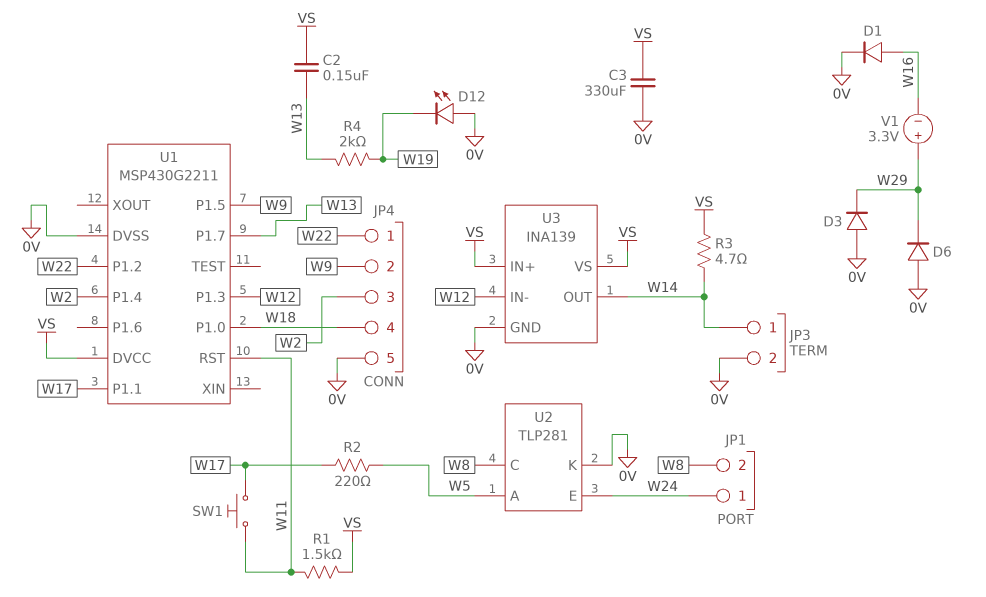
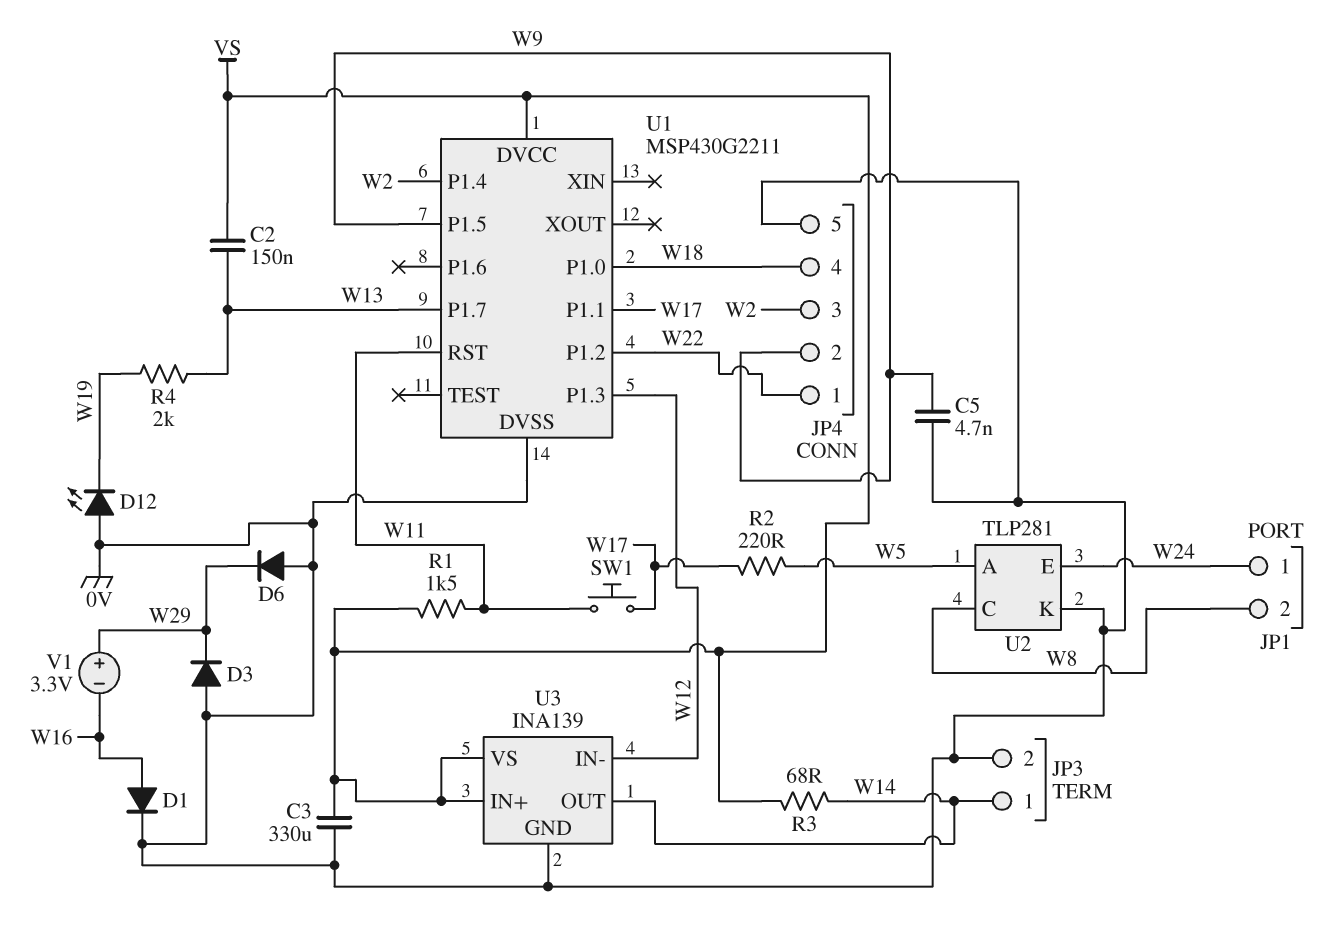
C5: none -> 4.7nF (0V, W9)
R3: 4.7 (VS, W14) -> 68 (VS, W14)

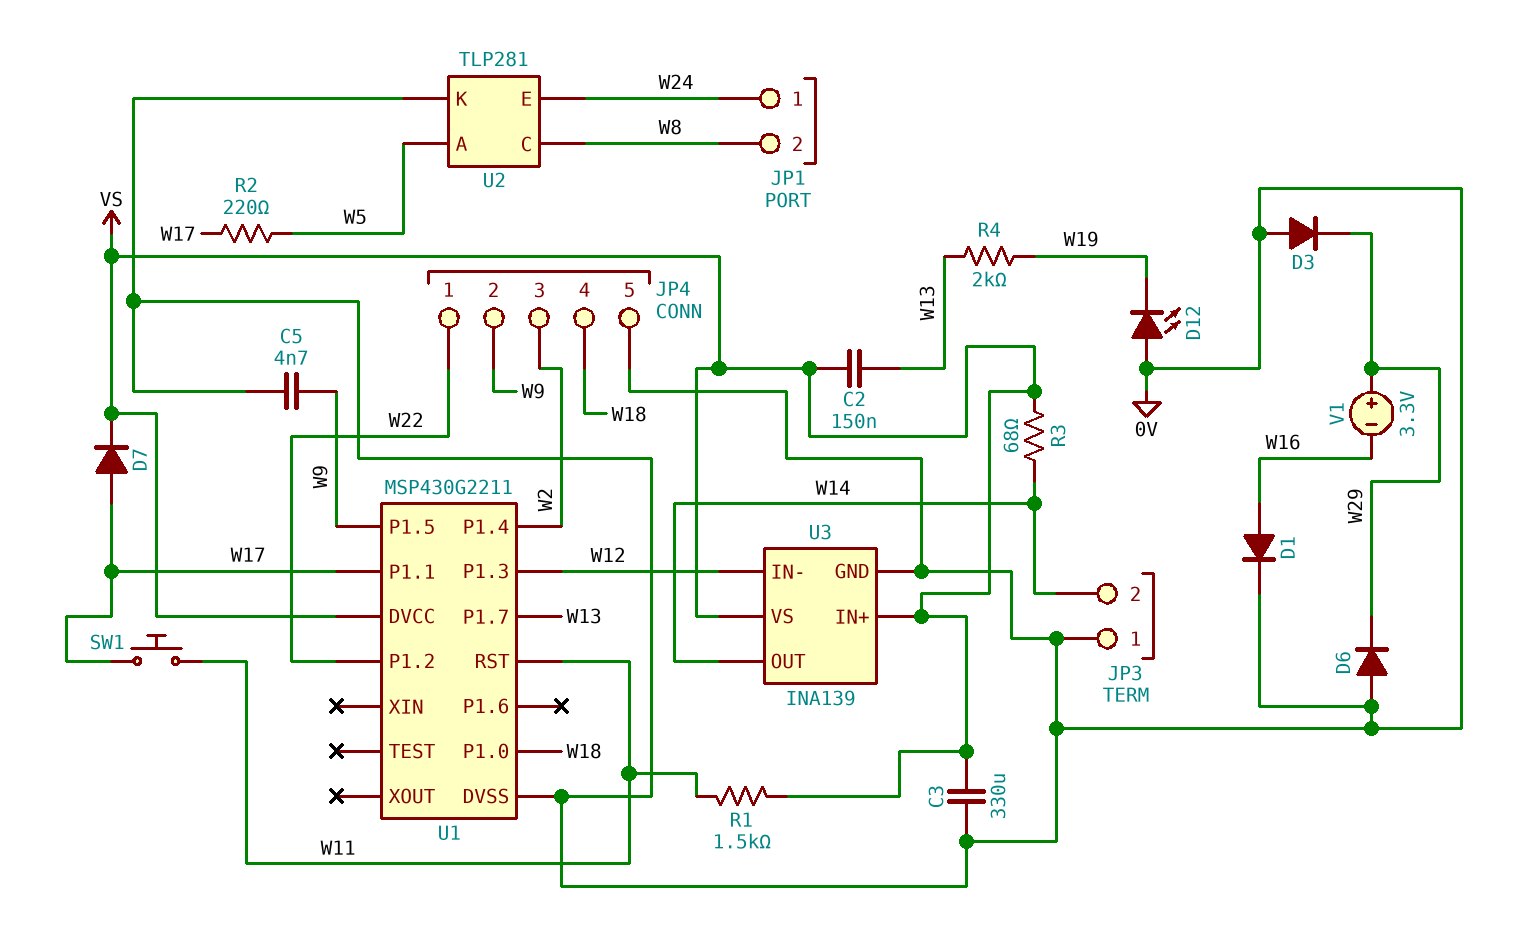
D7: none -> diode (A W17, K VS)
JP3 pin 1: W14 -> 0V
JP3 pin 2: 0V -> W14

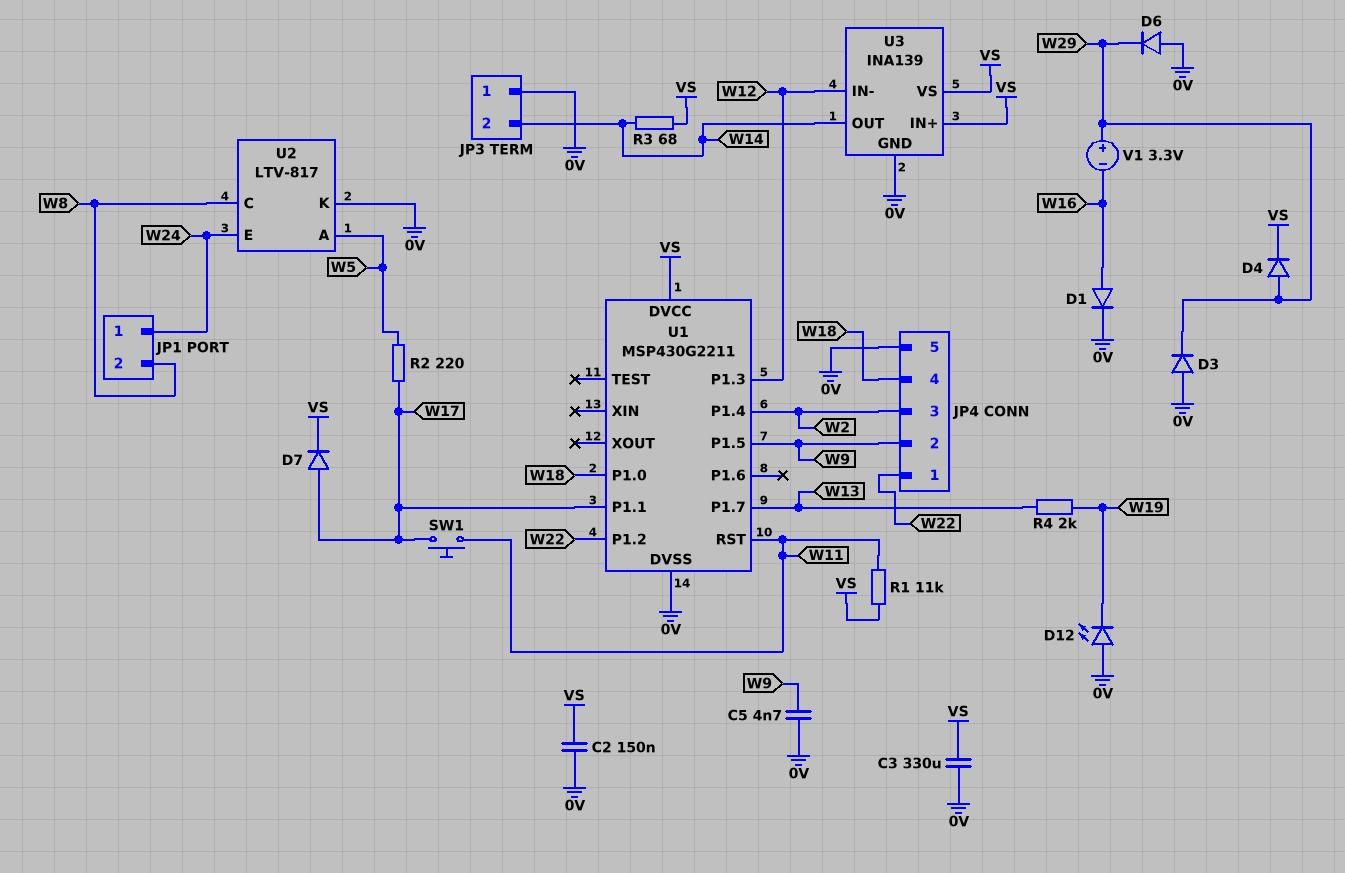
C2: 150nF (VS, W13) -> 150nF (0V, VS)
D4: none -> diode (A W29, K VS)
R1: 1.5k (VS, W11) -> 11k (VS, W11)
U2: TLP281 -> LTV-817

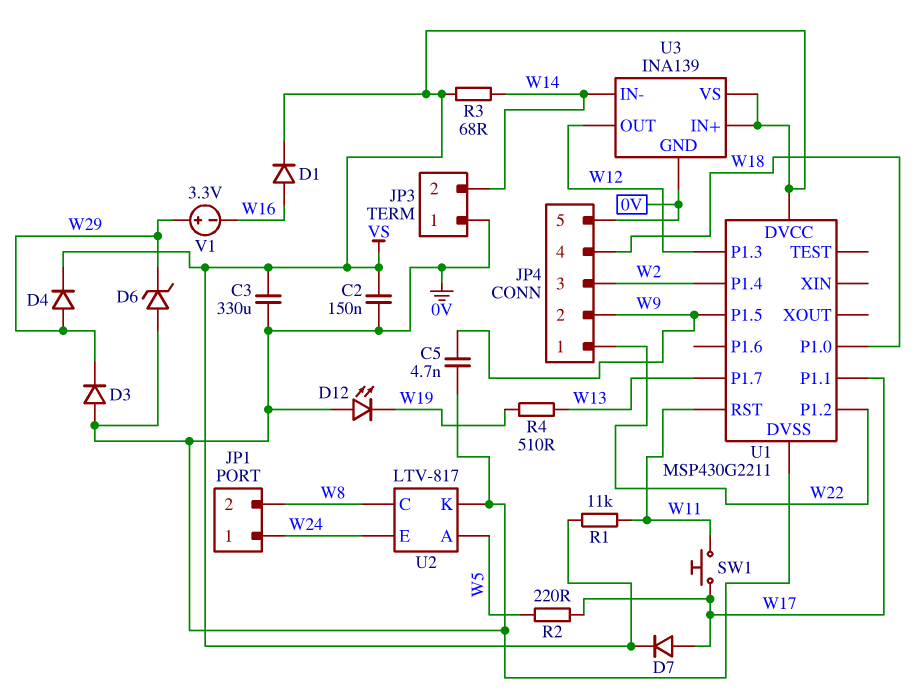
D1: diode (A W16, K 0V) -> diode (A W16, K VS)
D6: diode (A 0V, K W29) -> zener (A 0V, K W29)
R4: 2k (W13, W19) -> 510 (W13, W19)
U3 pin IN-: W12 -> W14
U3 pin OUT: W14 -> W12

